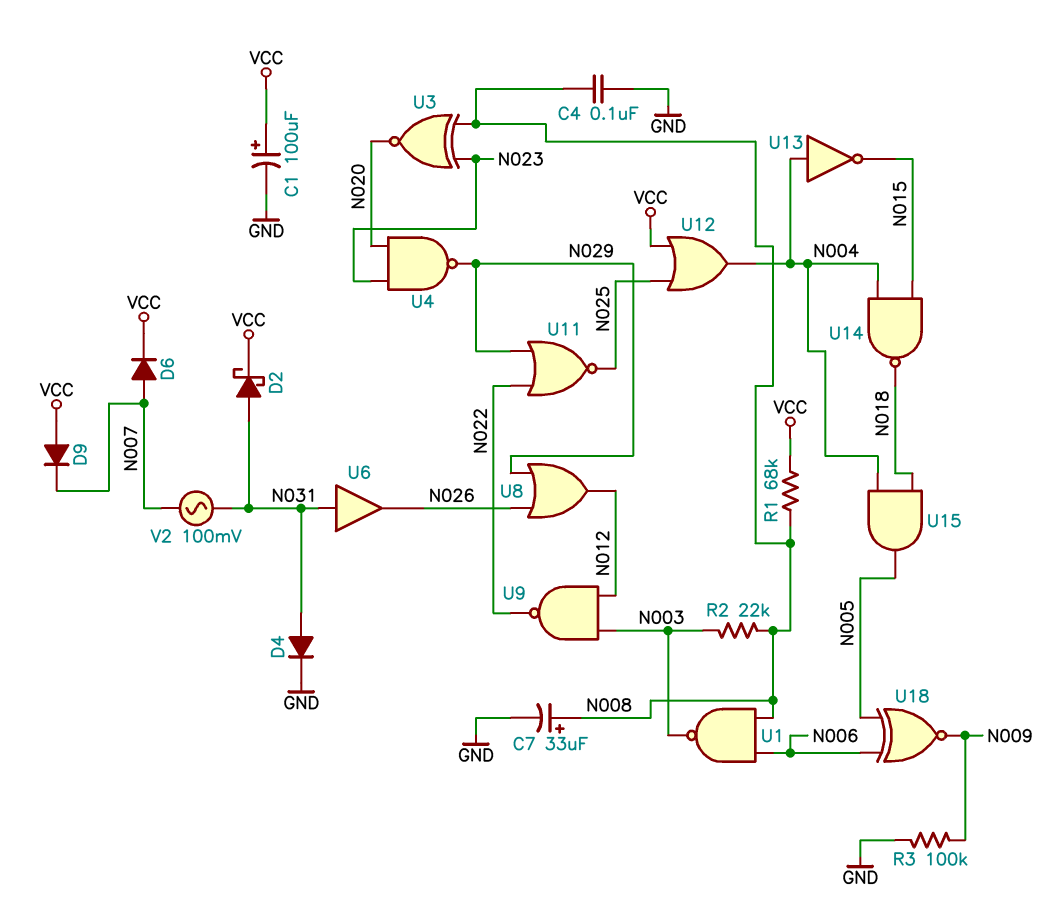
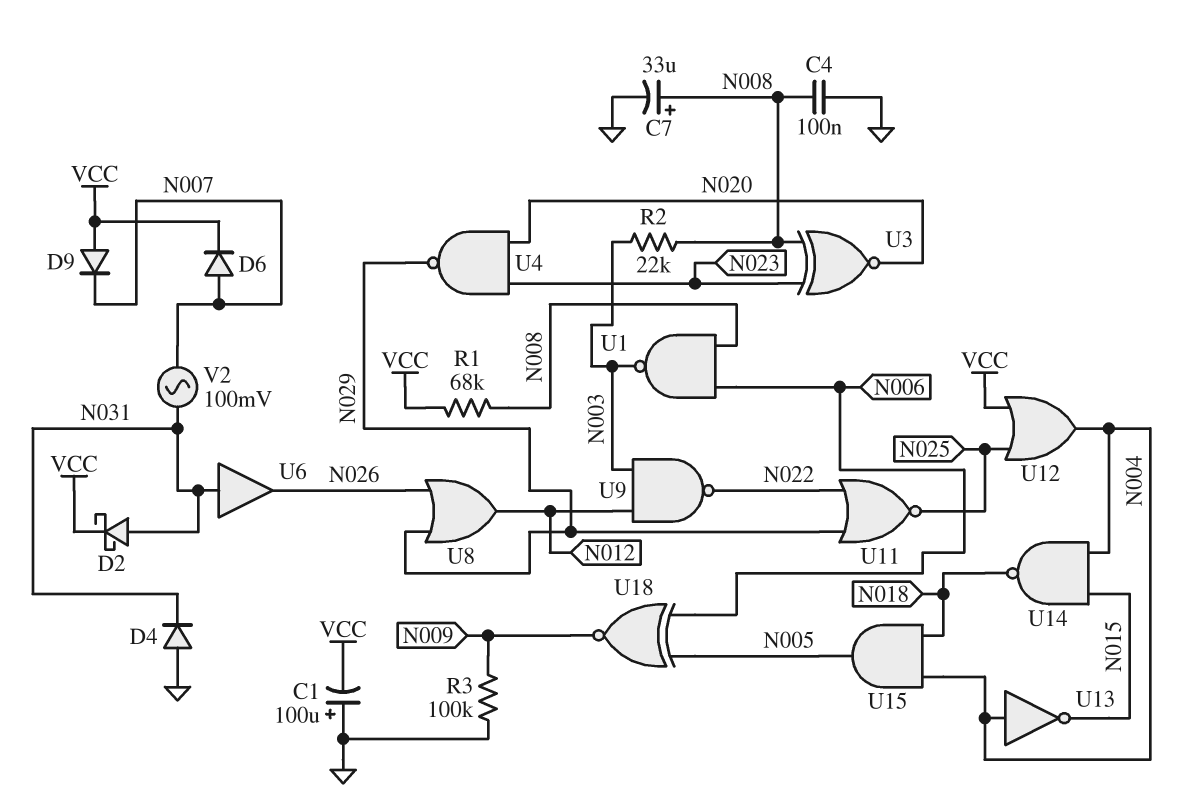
C1: 100uF (plus VCC, minus GND) -> 100uF (plus GND, minus VCC)
D4: diode (A N031, K GND) -> diode (A GND, K N031)

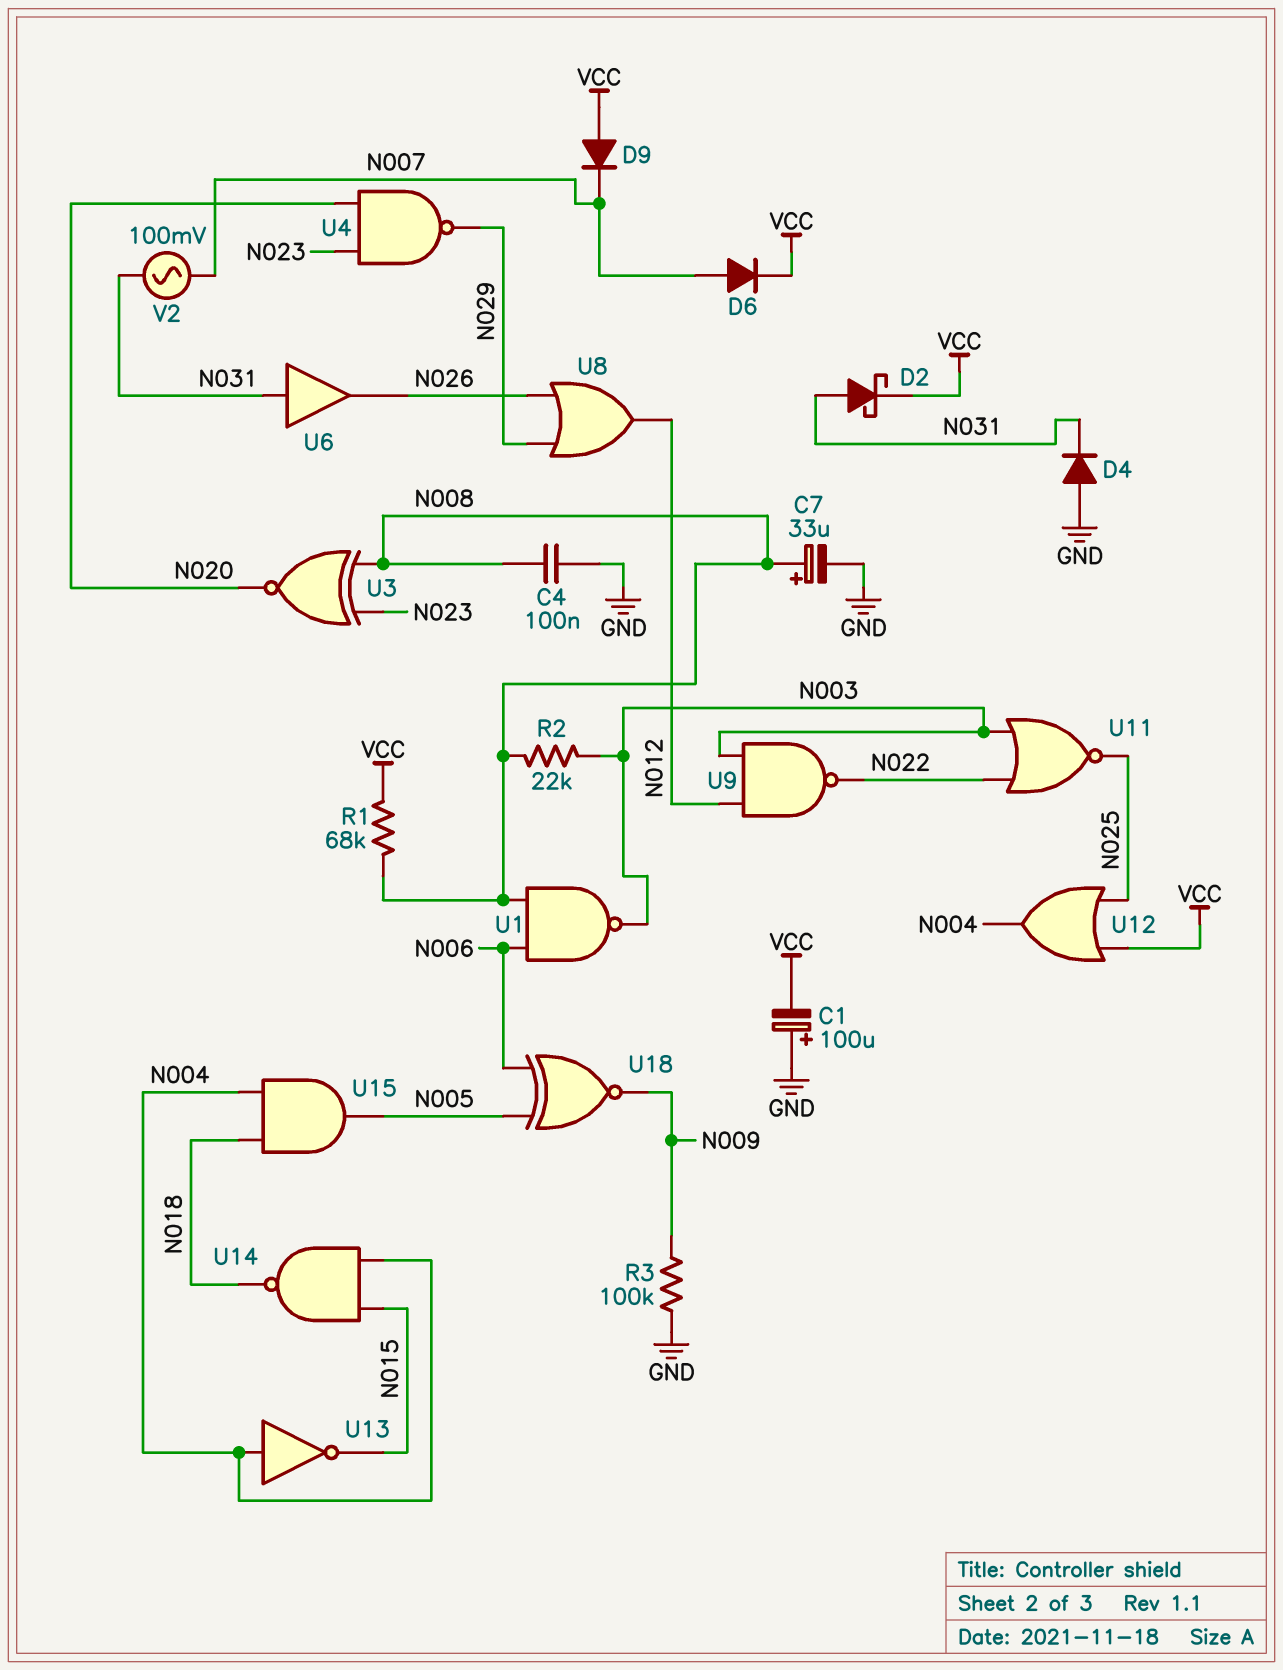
U11: NOR (in N022, in N029, out N025) -> NOR (in N003, in N022, out N025)

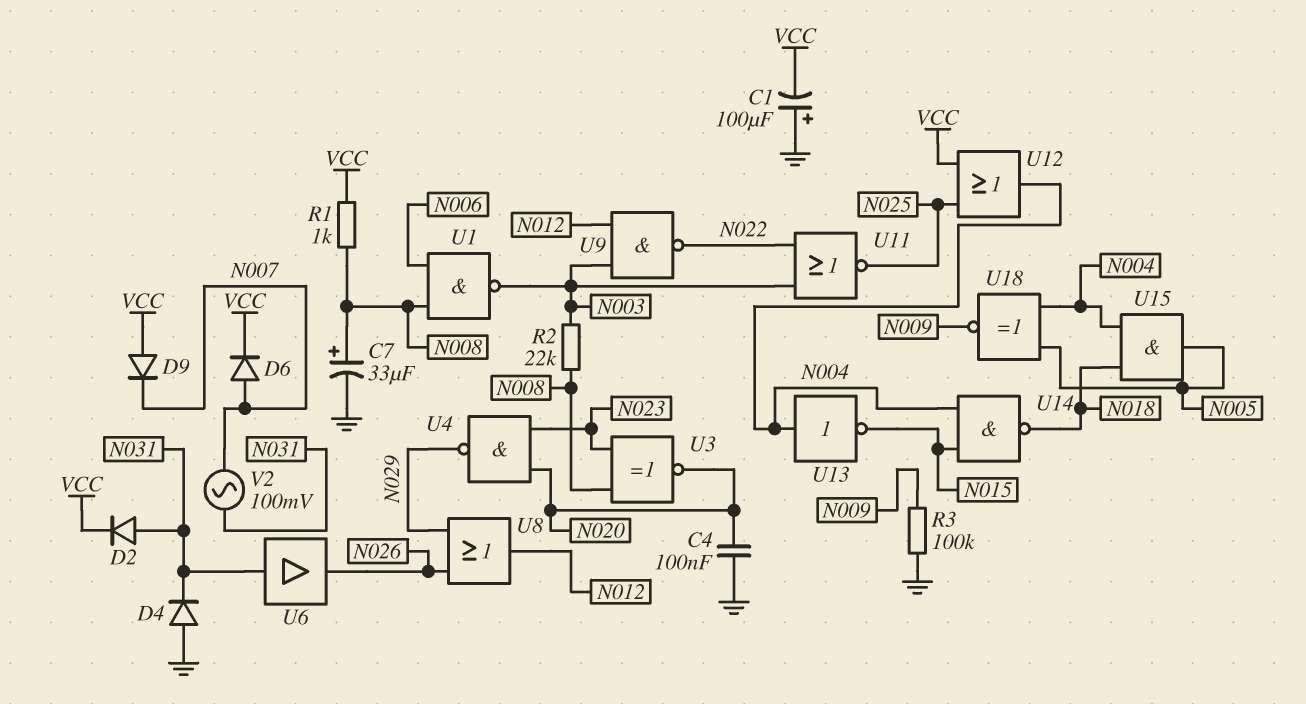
C4: 100nF (GND, N008) -> 100nF (GND, N020)
D2: schottky (A N031, K VCC) -> diode (A N031, K VCC)
R1: 68k (N008, VCC) -> 1k (N008, VCC)
U18: XNOR (in N005, in N006, out N009) -> XNOR (in N004, in N005, out N009)

